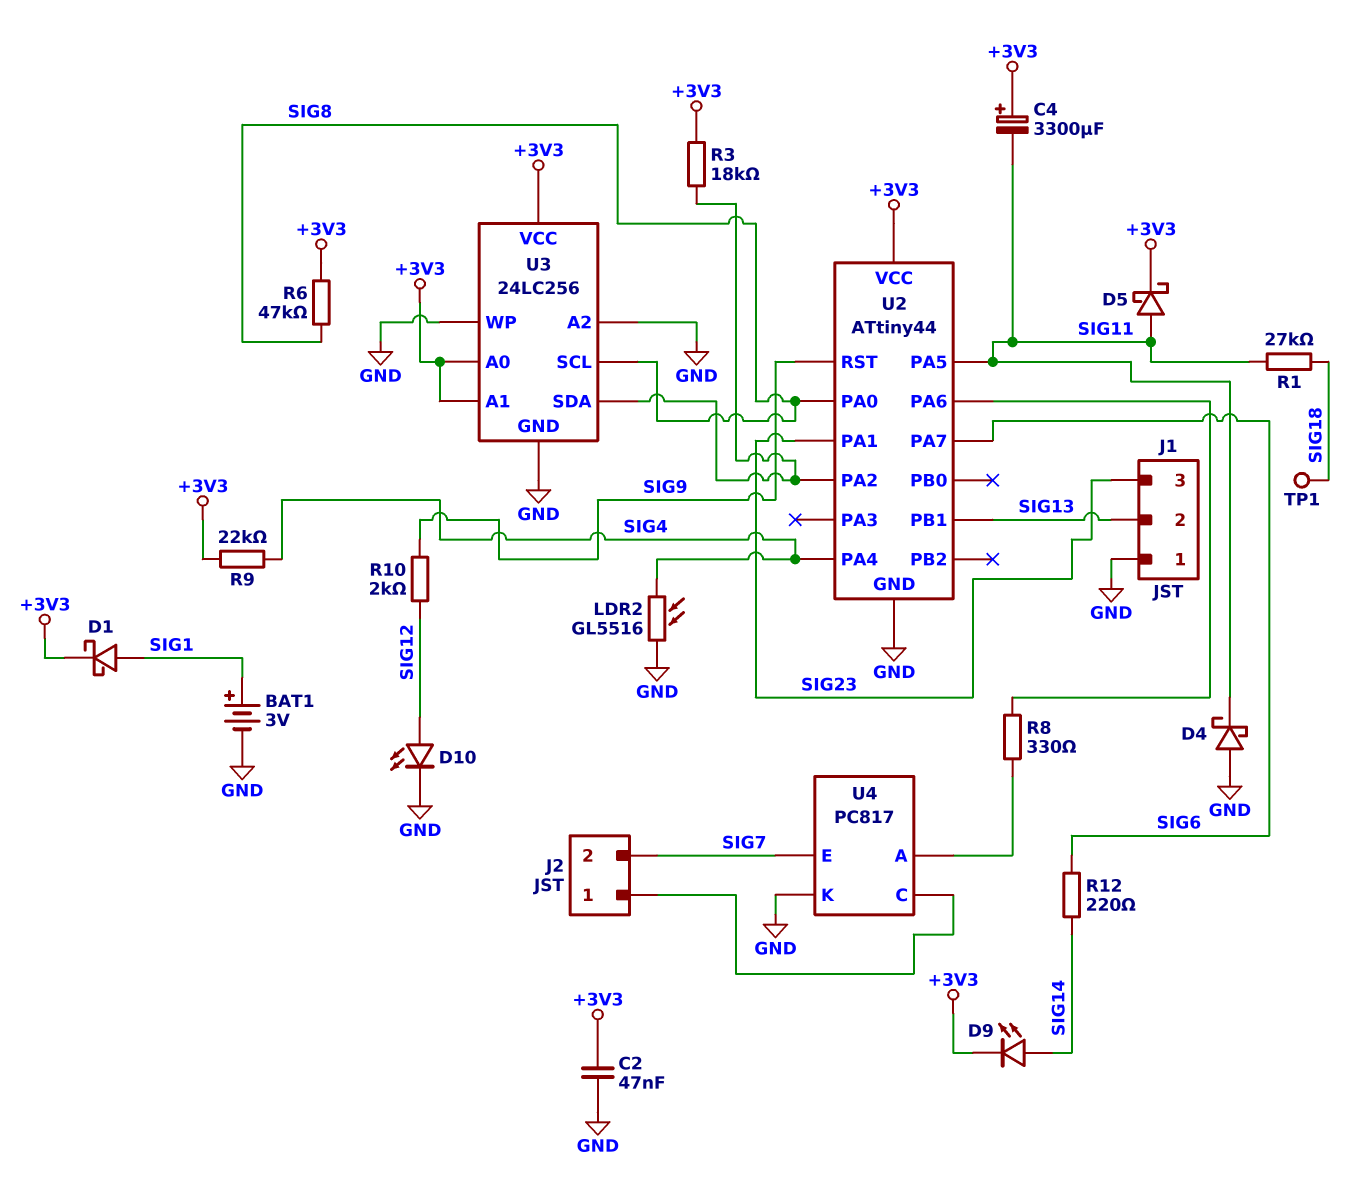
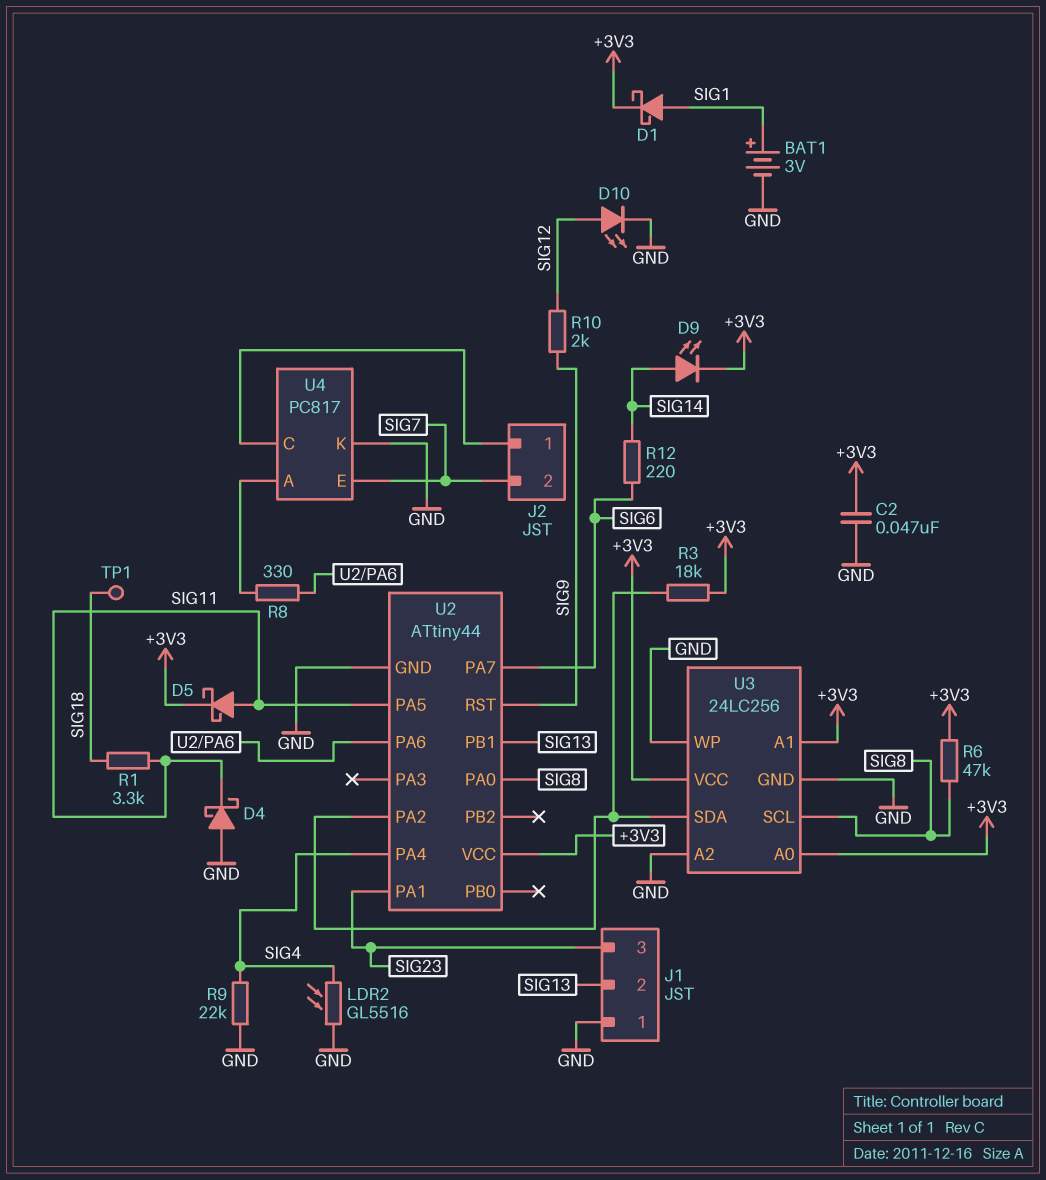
C4: 3300uF (plus +3V3, minus SIG11) -> none
R1: 27k (SIG11, SIG18) -> 3.3k (SIG11, SIG18)
R9: 22k (+3V3, SIG4) -> 22k (GND, SIG4)

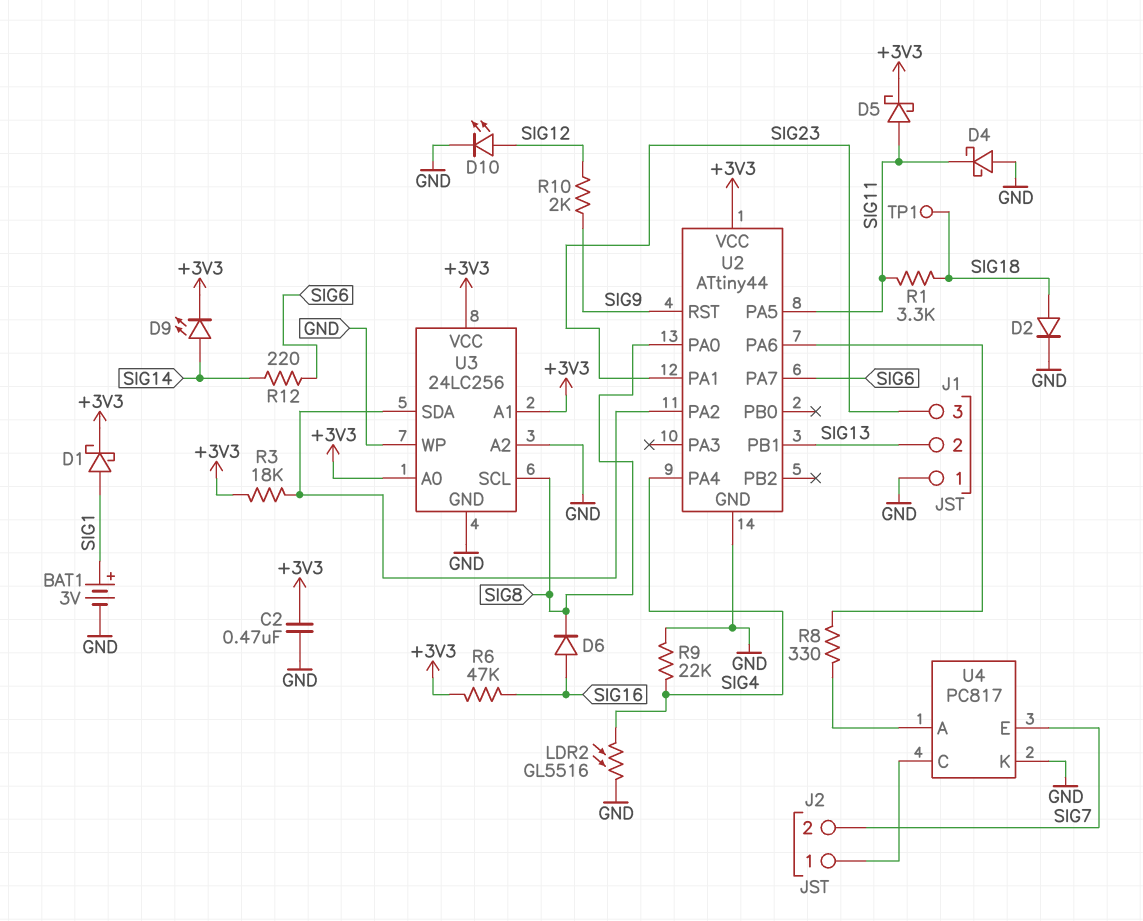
C2: 47nF (+3V3, GND) -> 470nF (+3V3, GND)
D2: none -> diode (A SIG18, K GND)
D6: none -> diode (A SIG16, K SIG8)
R6: 47k (+3V3, SIG8) -> 47k (+3V3, SIG16)

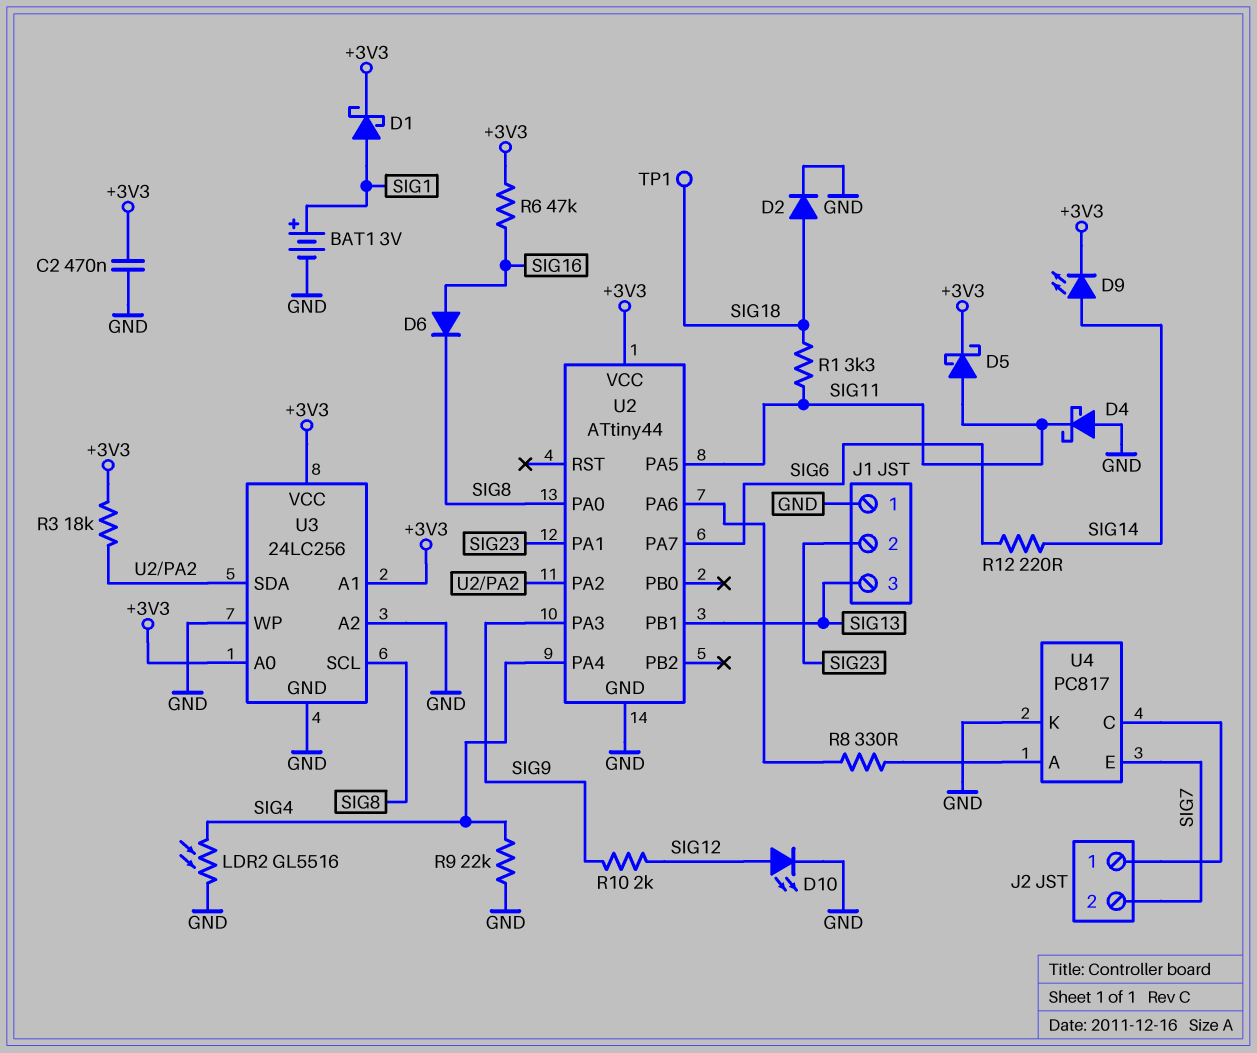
J1 pin 2: SIG13 -> SIG23
J1 pin 3: SIG23 -> SIG13
U2 pin PA3: none -> SIG9
U2 pin RST: SIG9 -> none

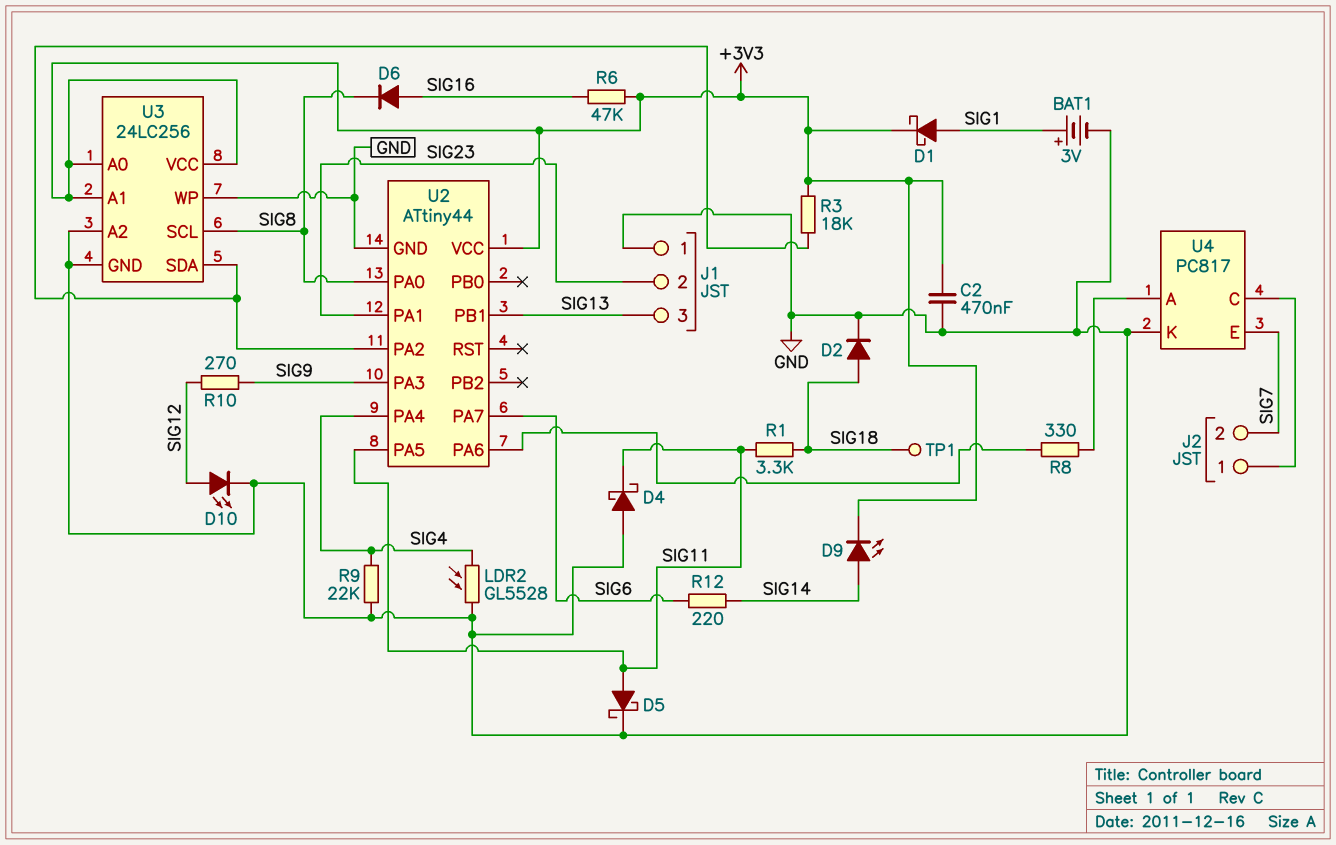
D5: schottky (A SIG11, K +3V3) -> schottky (A SIG11, K GND)
LDR2: GL5516 (GND, SIG4) -> GL5528 (GND, SIG4)
R10: 2k (SIG9, SIG12) -> 270 (SIG9, SIG12)

